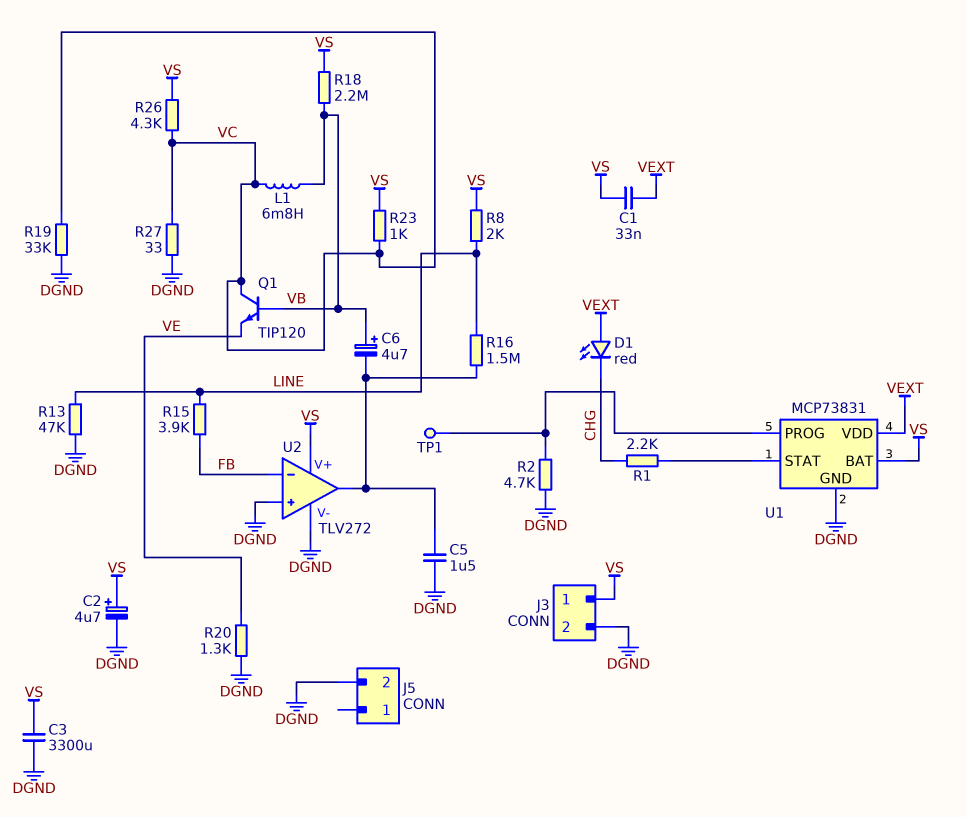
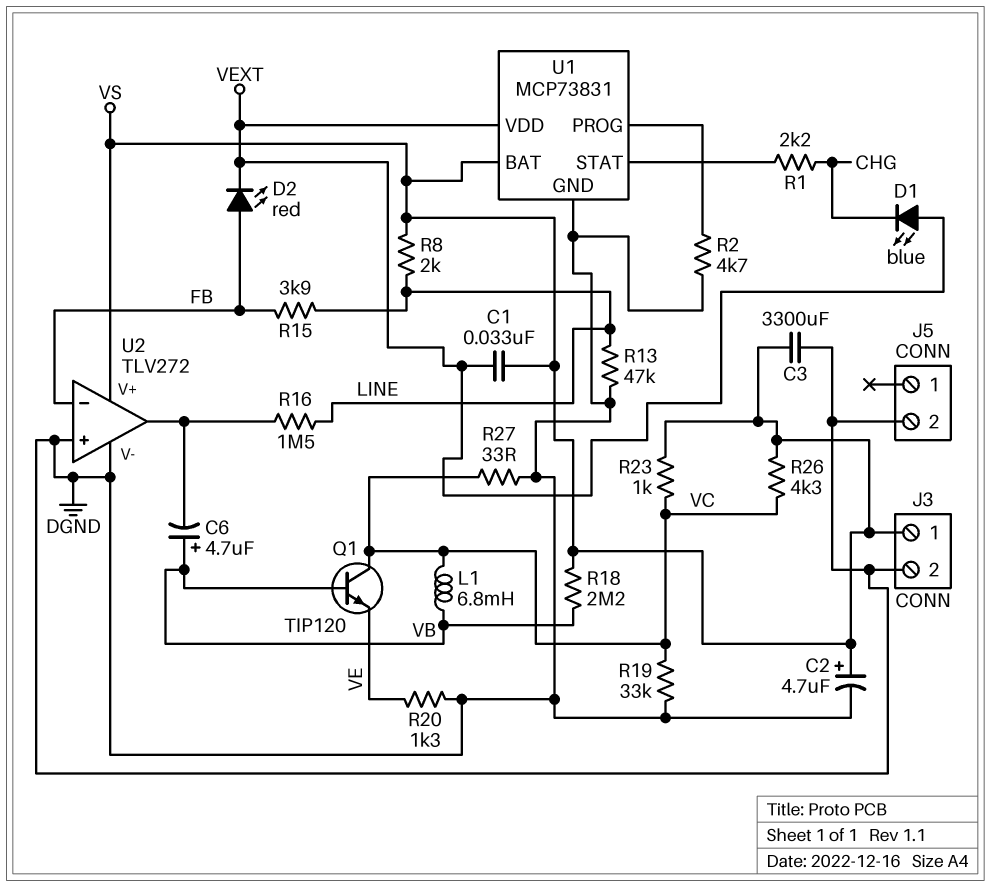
C5: 1.5uF (DGND, U2/out) -> none
D1: LED red (A VEXT, K CHG) -> LED blue (A VEXT, K CHG)
D2: none -> LED red (A FB, K VEXT)
TP1: test point (U1/PROG) -> none

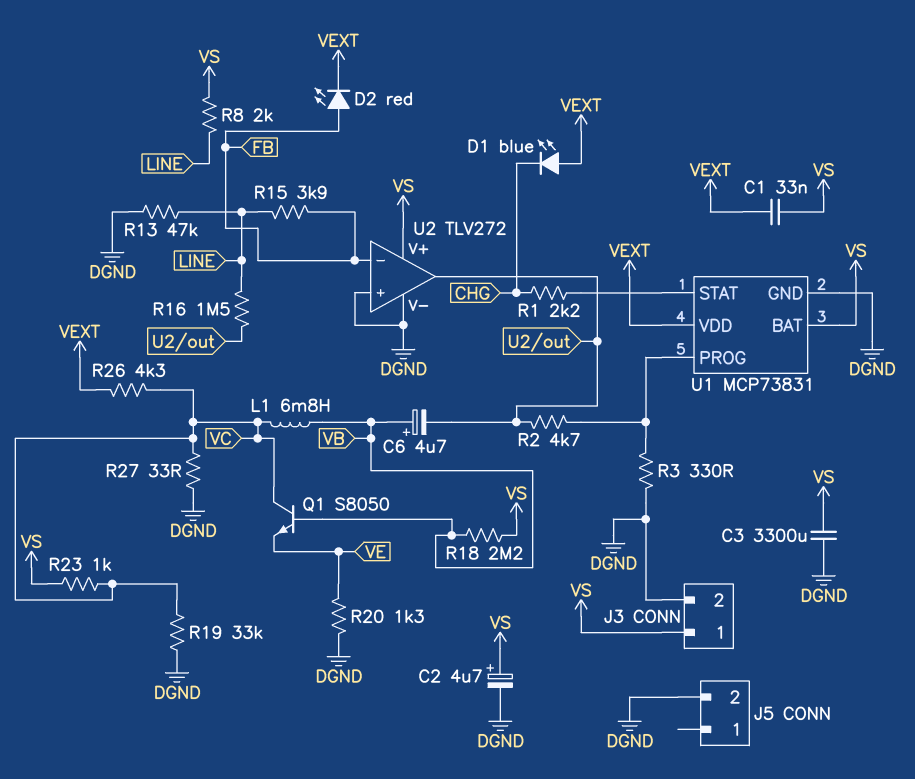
Q1: NPN TIP120 (B VB, C VC, E VE) -> NPN S8050 (B VB, C VC, E VE)
R2: 4.7k (DGND, U1/PROG) -> 4.7k (U1/PROG, U2/out)
R3: none -> 330 (DGND, U1/PROG)
R26: 4.3k (VC, VS) -> 4.3k (VC, VEXT)

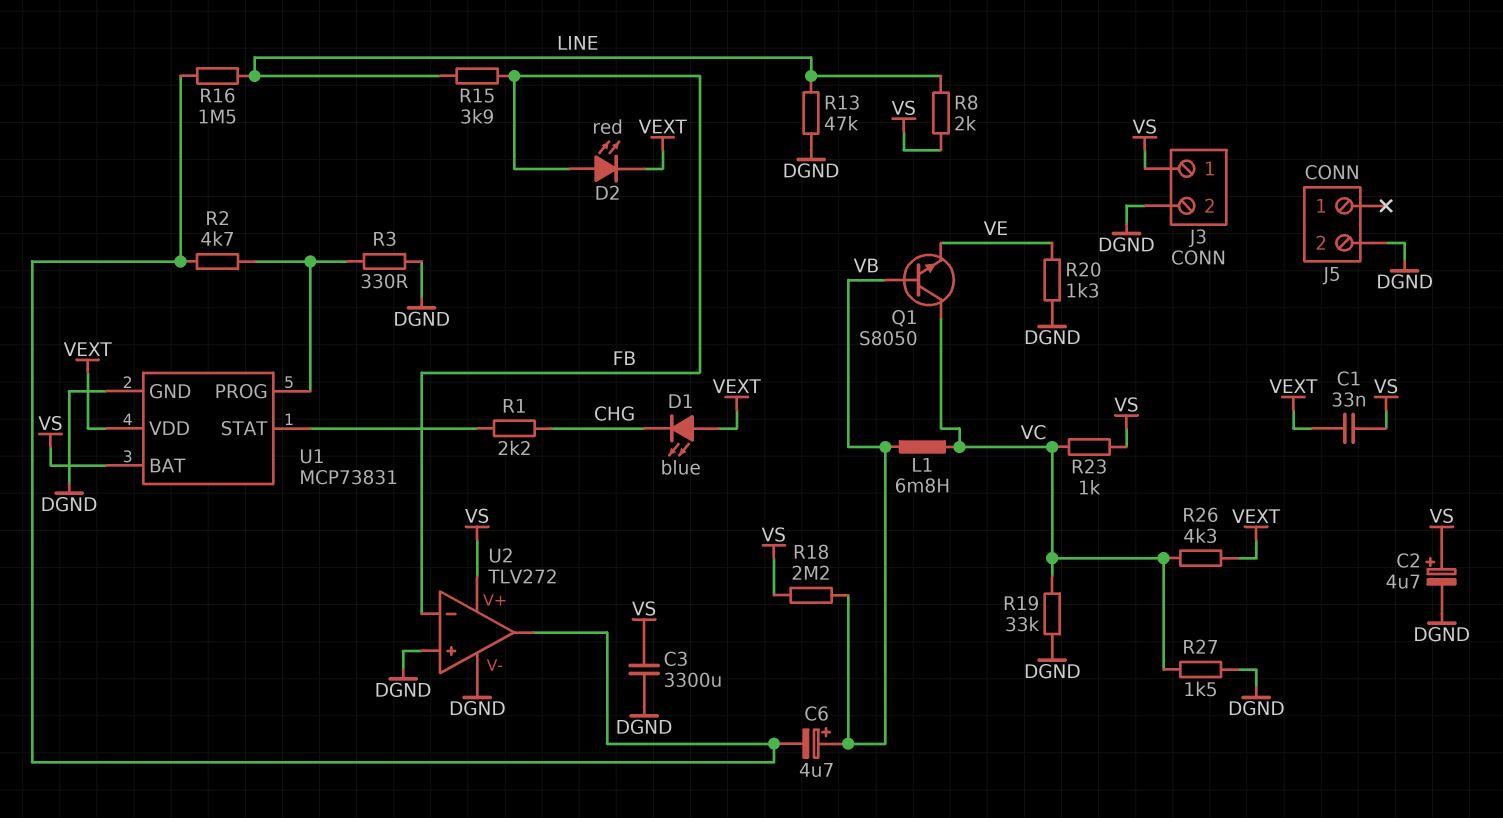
R27: 33 (DGND, VC) -> 1.5k (DGND, VC)

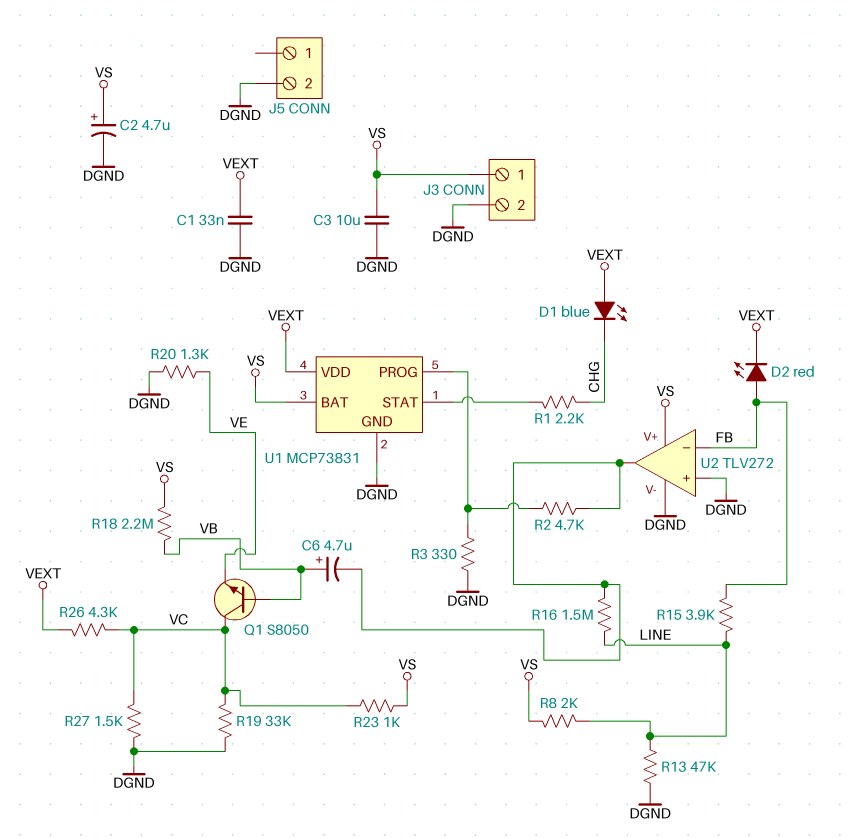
C1: 33nF (VEXT, VS) -> 33nF (DGND, VEXT)
C3: 3300uF (DGND, VS) -> 10uF (DGND, VS)
L1: 6.8mH (VB, VC) -> none

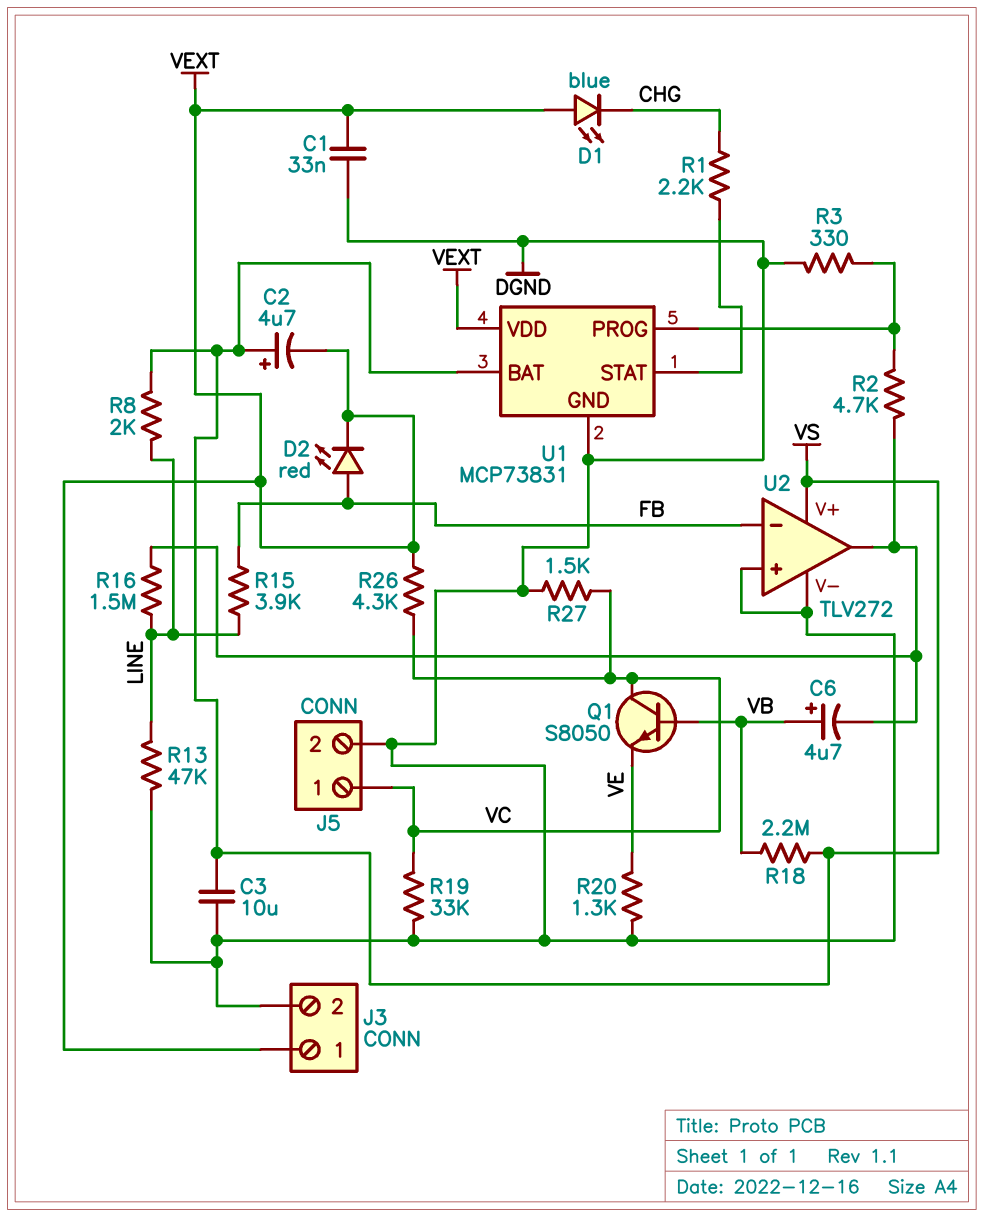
C2: 4.7uF (plus VS, minus DGND) -> 4.7uF (plus VS, minus VEXT)
J3 pin 1: VS -> VEXT
J5 pin 1: none -> VC
R23: 1k (VC, VS) -> none

